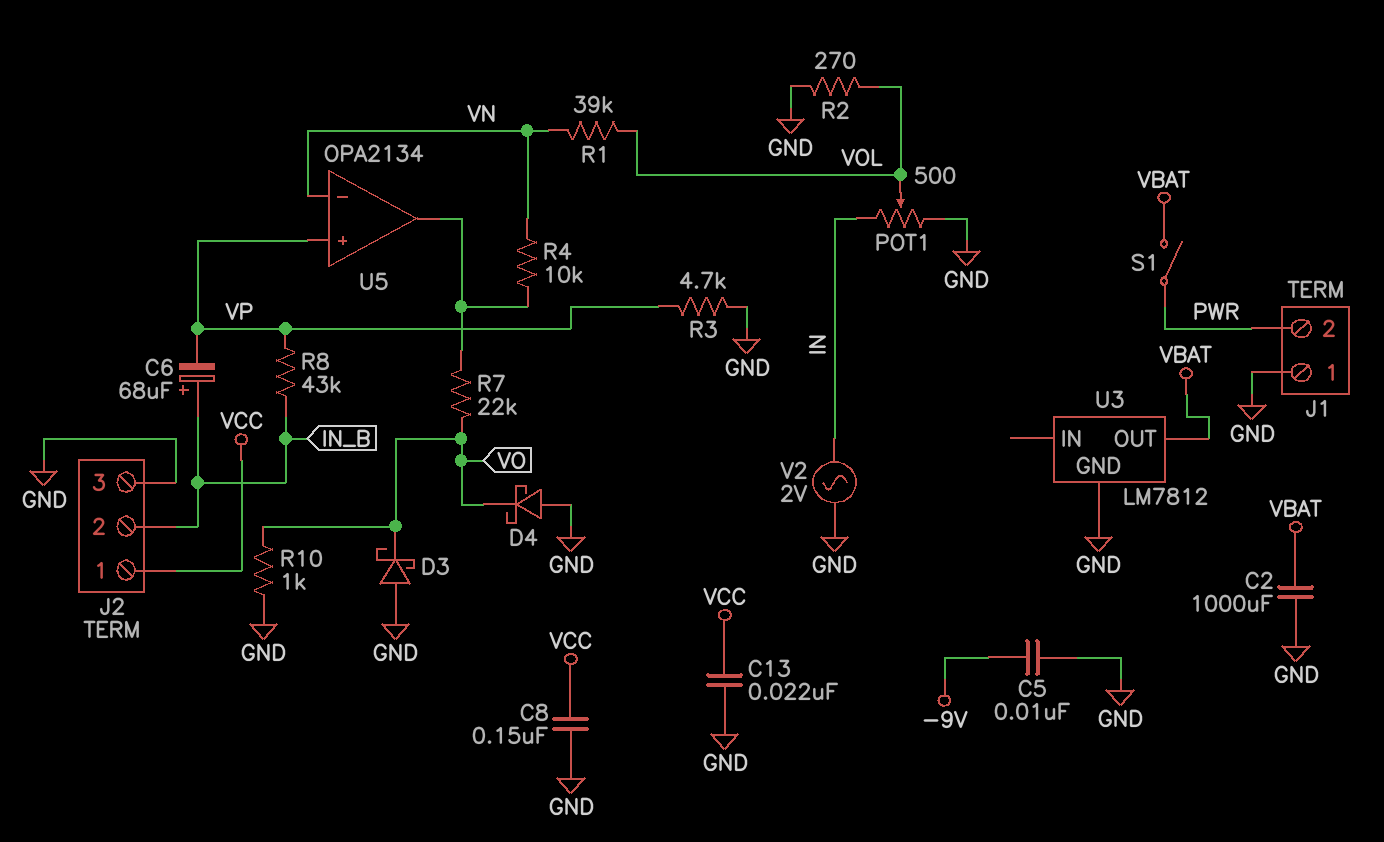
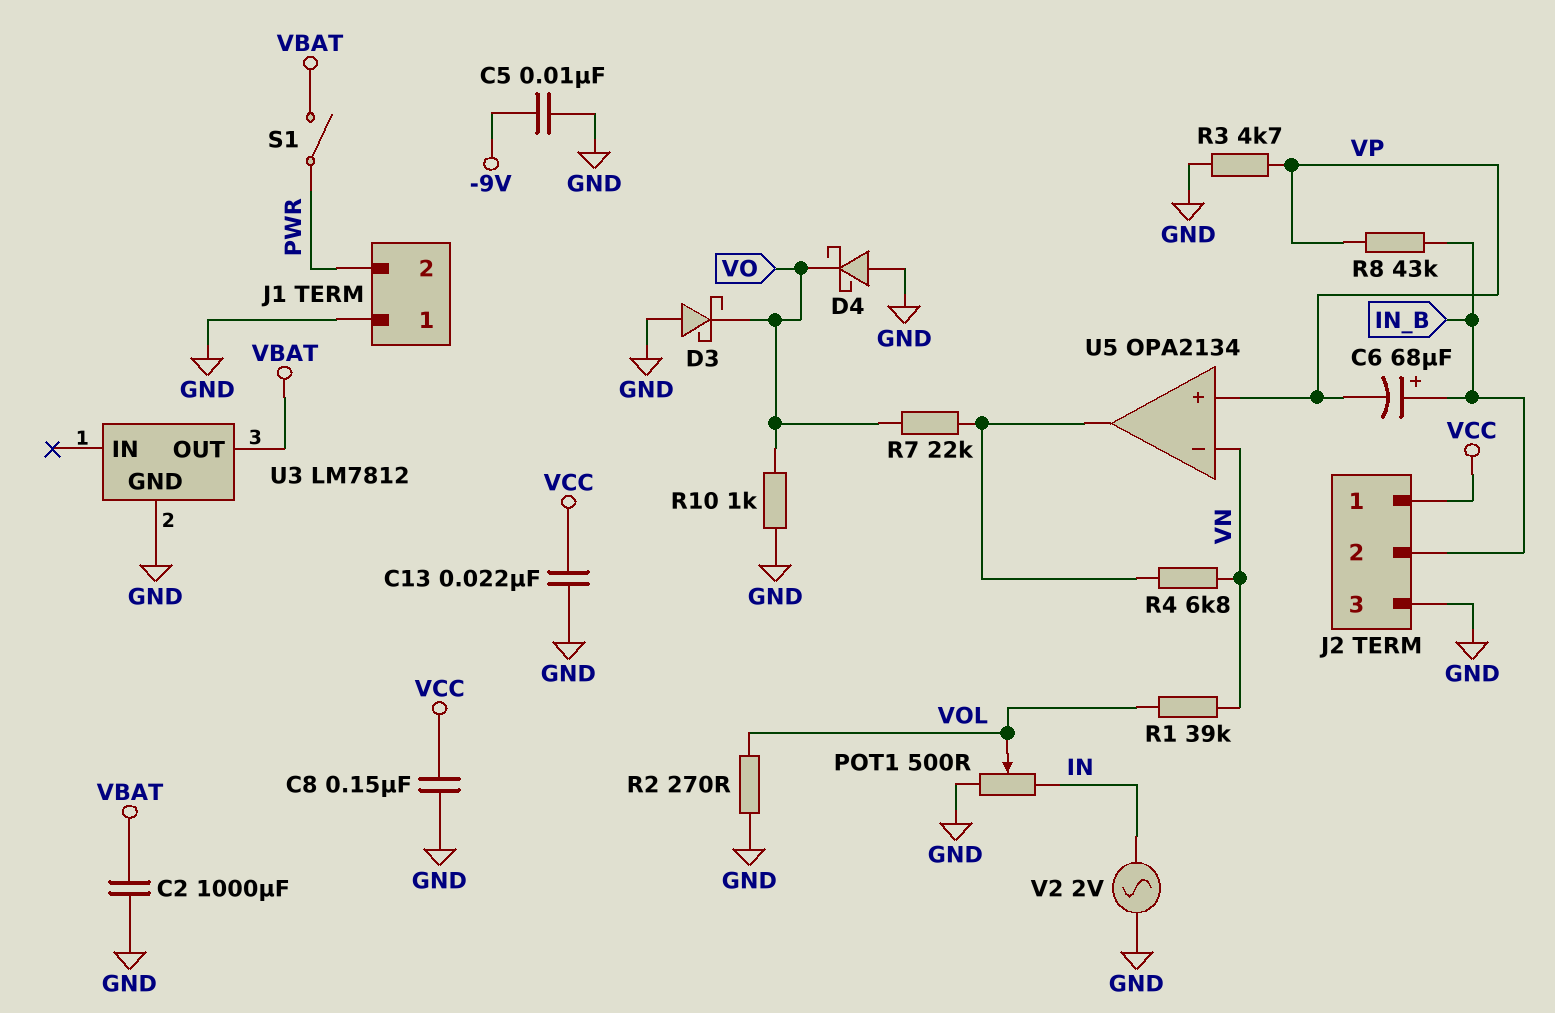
R4: 10k (U5/out, VN) -> 6.8k (U5/out, VN)

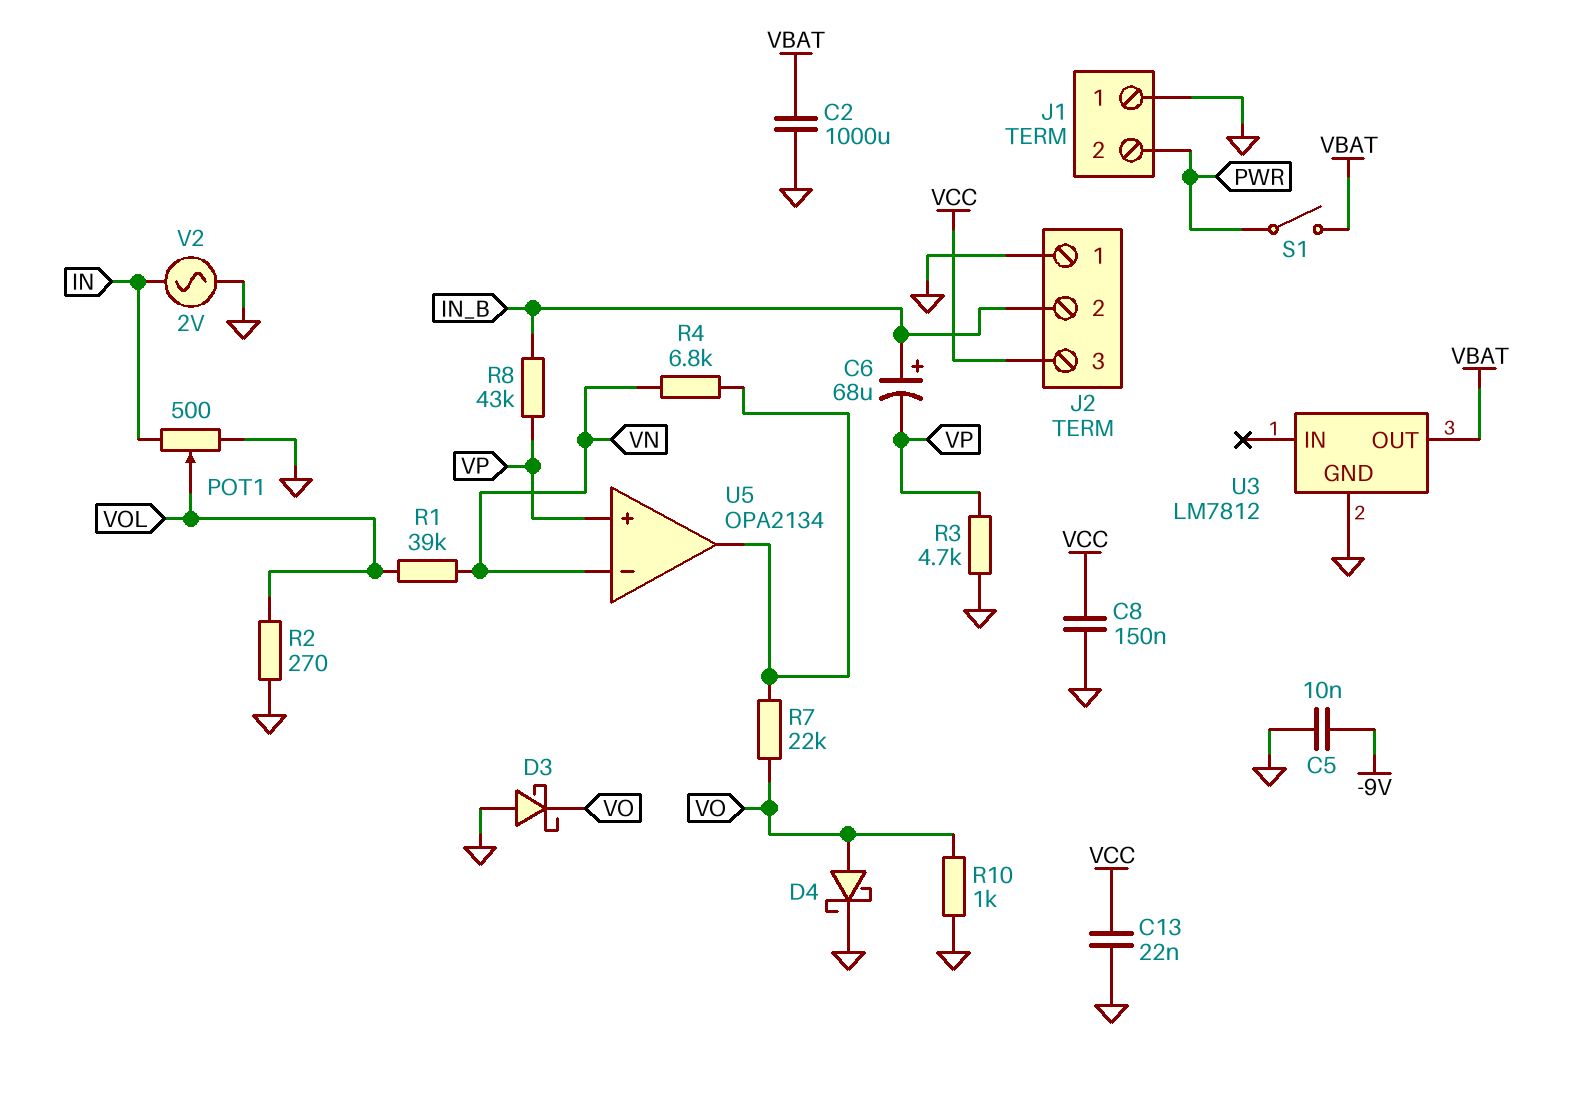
D4: schottky (A GND, K VO) -> schottky (A VO, K GND)
J2 pin 1: VCC -> GND
J2 pin 3: GND -> VCC

